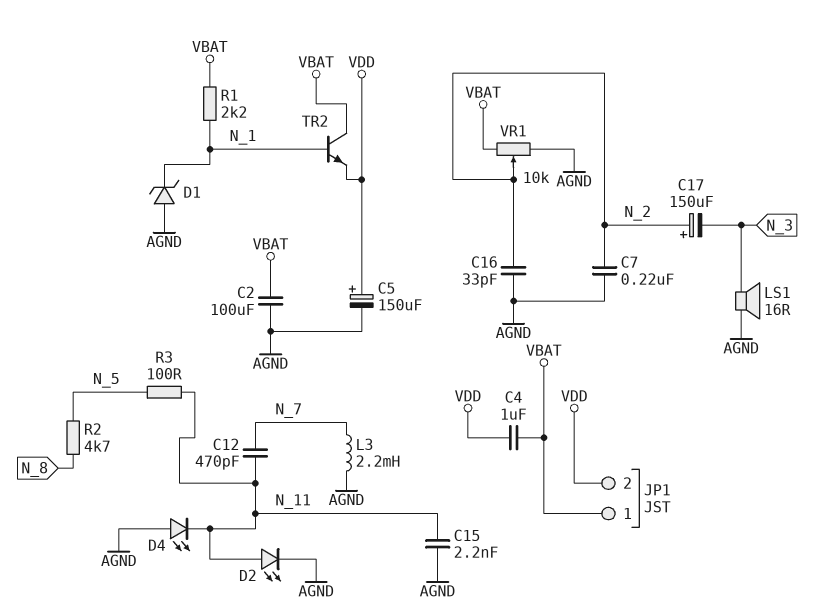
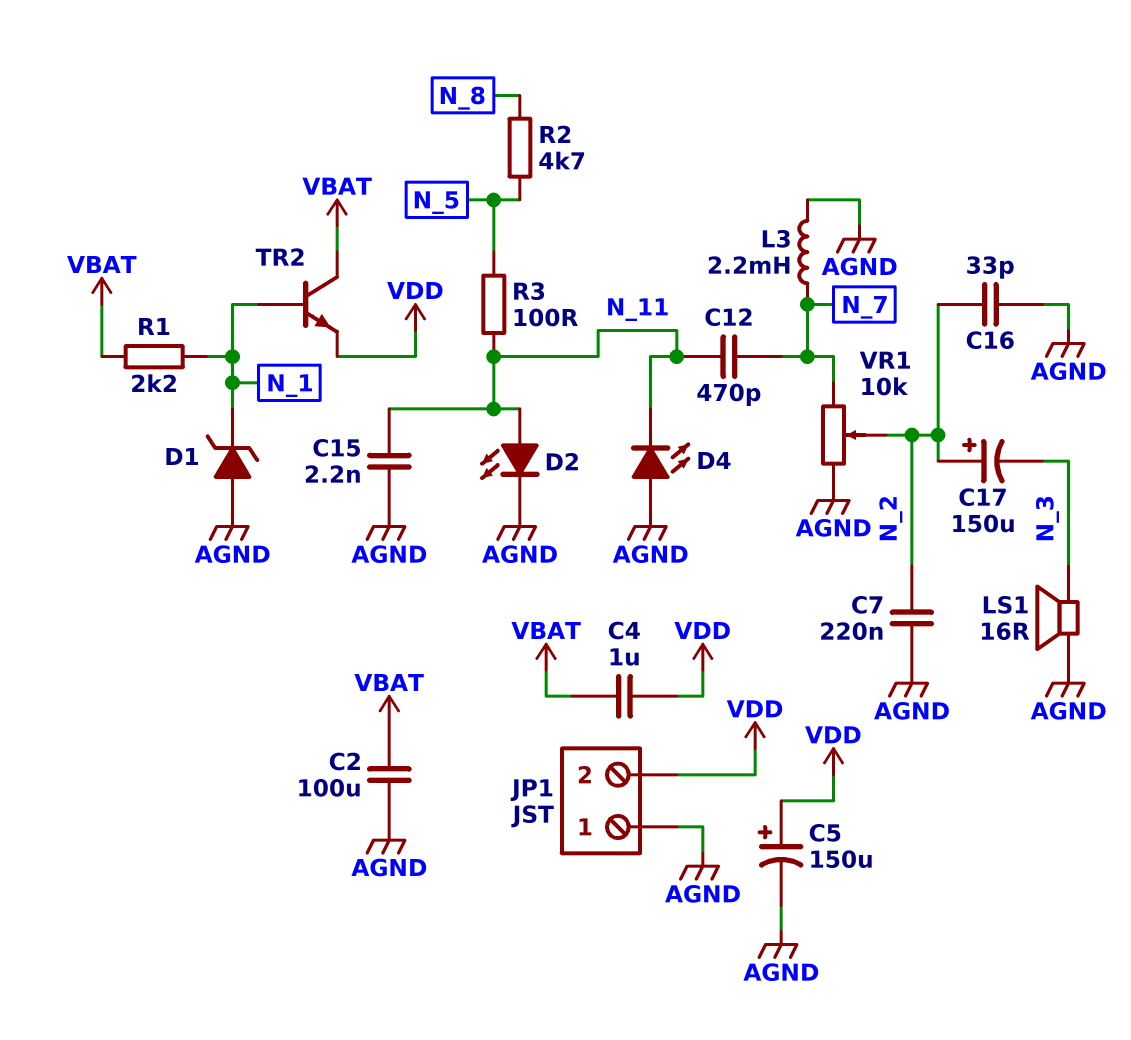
JP1 pin 1: VBAT -> AGND
VR1: 10k (AGND, VBAT, wiper N_2) -> 10k (AGND, N_7, wiper N_2)

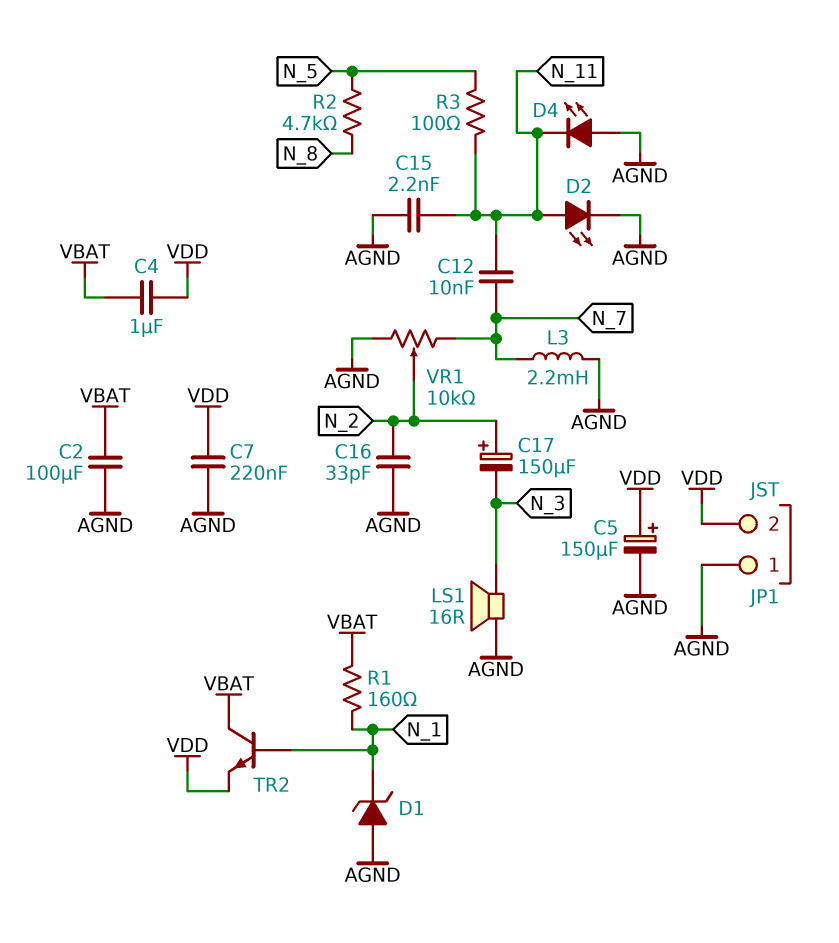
C7: 220nF (AGND, N_2) -> 220nF (AGND, VDD)
C12: 470pF (N_7, N_11) -> 10nF (N_7, N_11)
R1: 2.2k (N_1, VBAT) -> 160 (N_1, VBAT)

